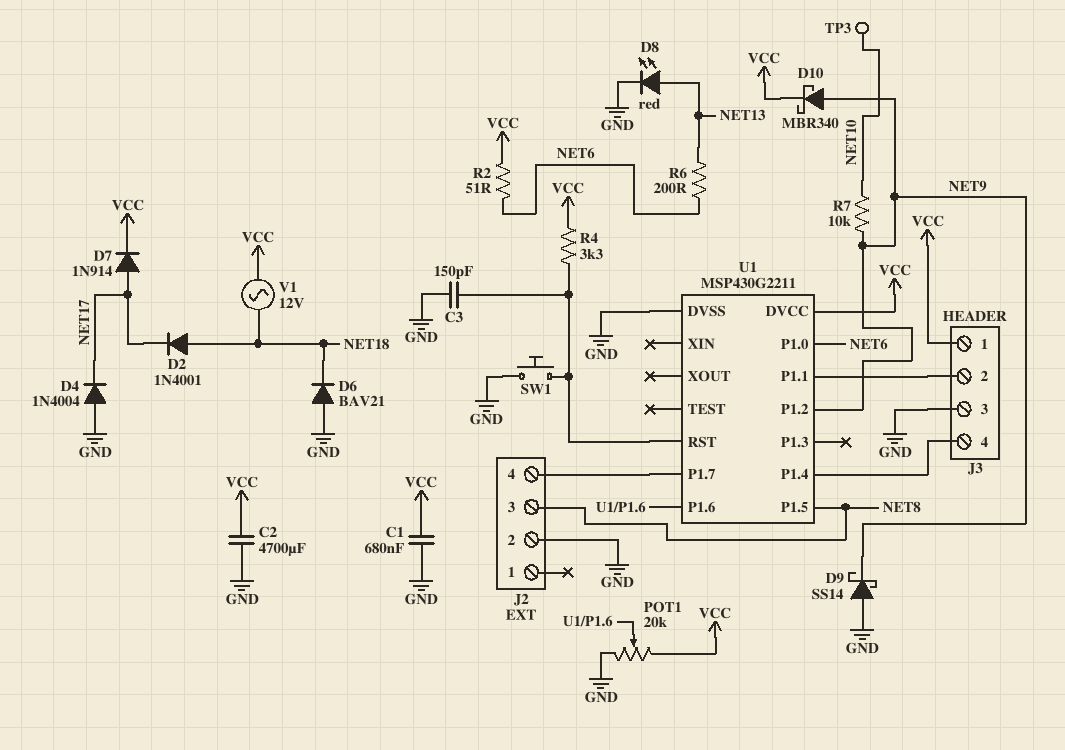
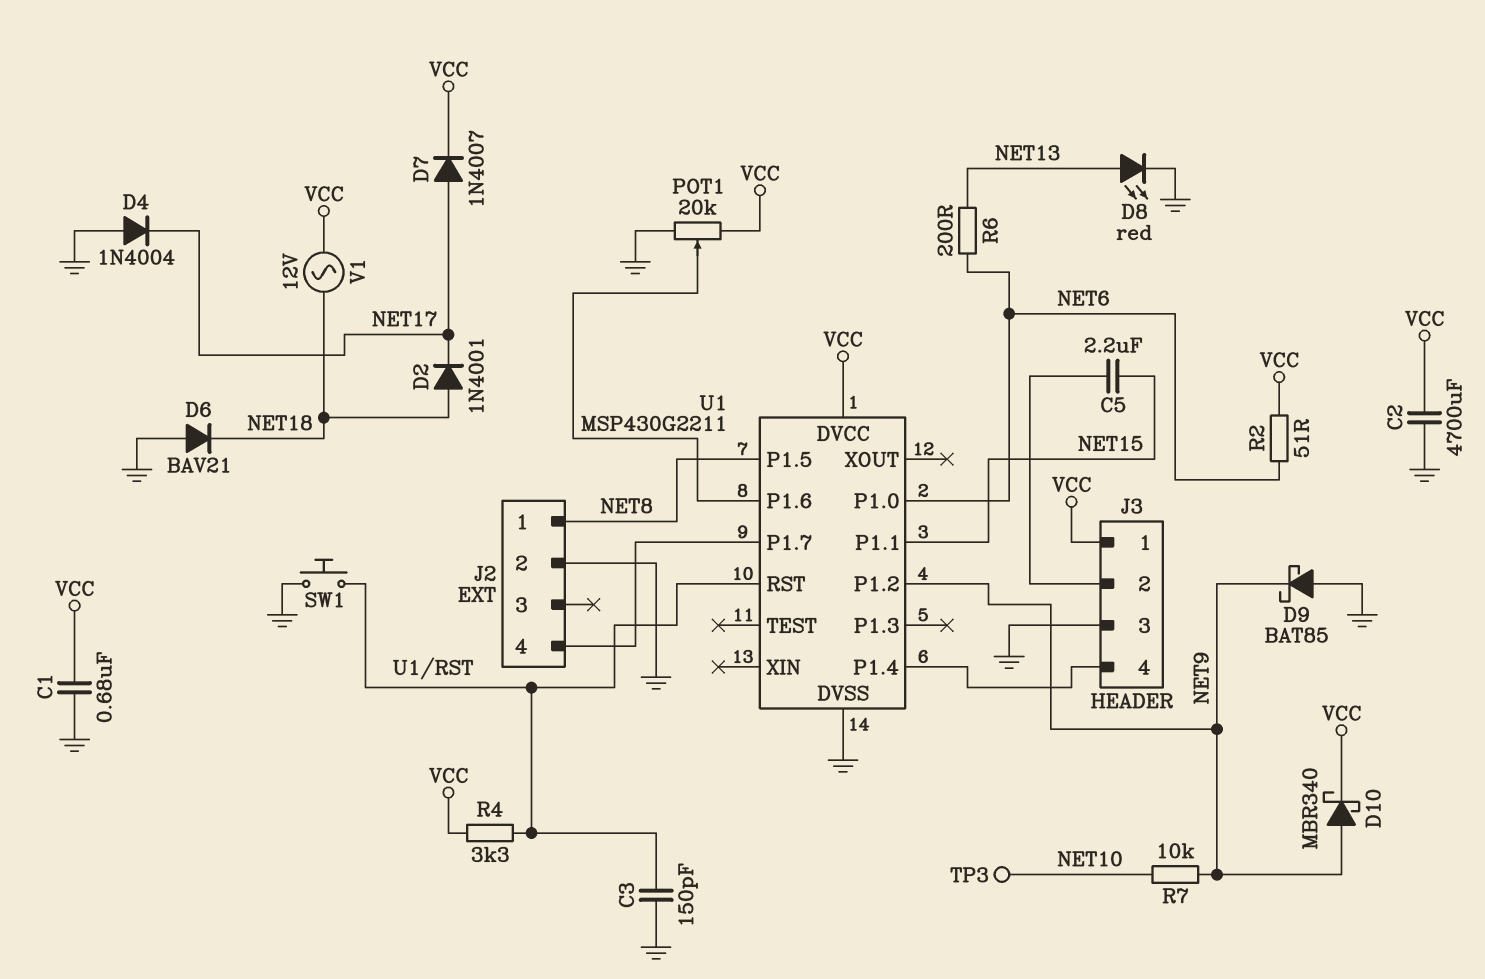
C5: none -> 2.2uF (J3/2, NET15)
D7: diode 1N914 (A NET17, K VCC) -> diode 1N4007 (A NET17, K VCC)
D9: schottky SS14 (A GND, K NET9) -> schottky BAT85 (A GND, K NET9)
J2 pin 1: none -> NET8
J2 pin 3: NET8 -> none
U1 pin P1.1: J3/2 -> NET15

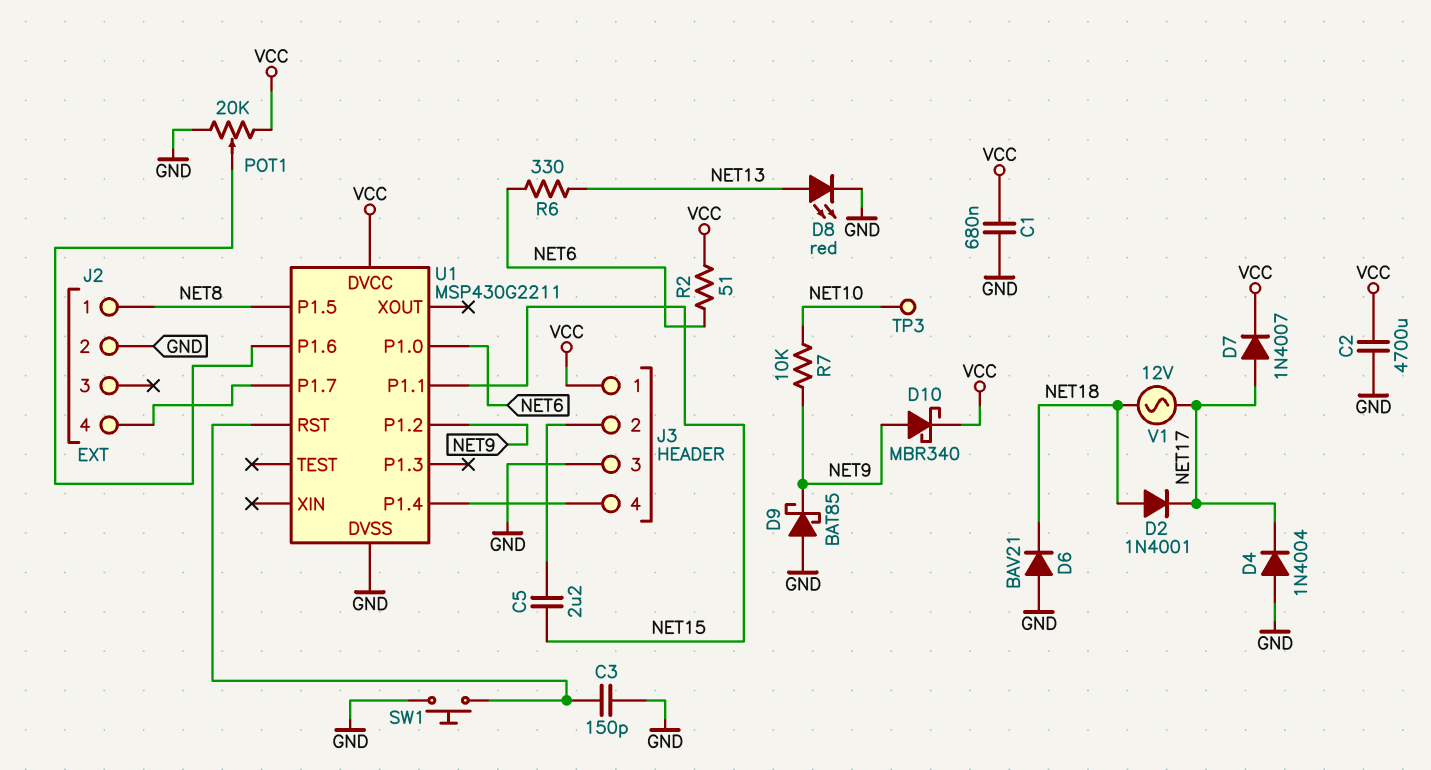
R4: 3.3k (U1/RST, VCC) -> none
R6: 200 (NET6, NET13) -> 330 (NET6, NET13)
V1: AC 12V (NET18, VCC) -> AC 12V (NET17, NET18)

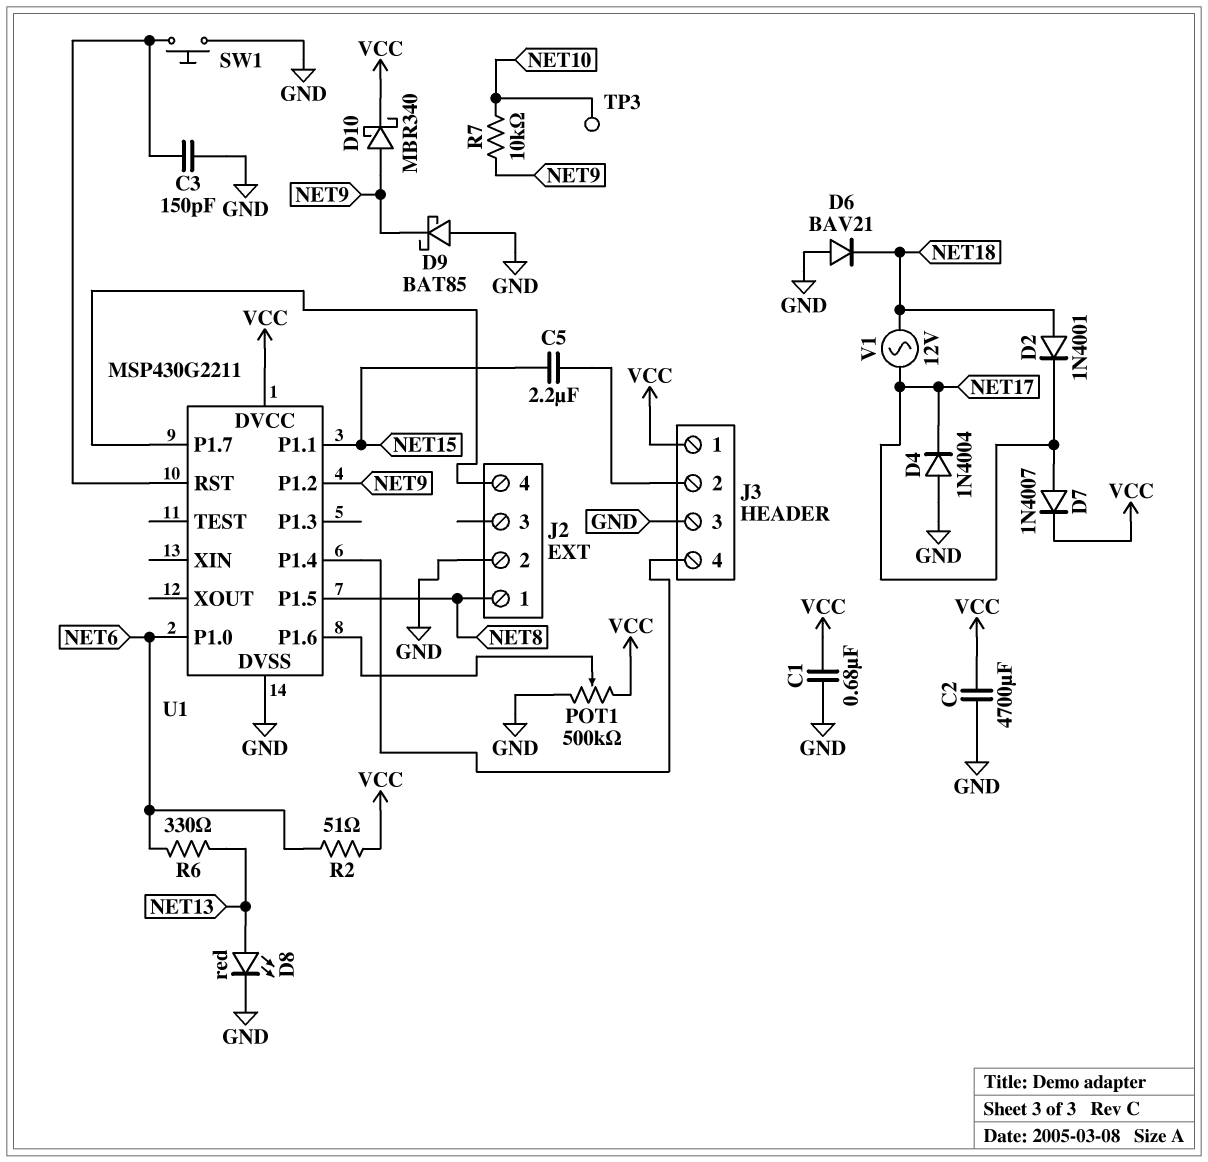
POT1: 20k (GND, VCC, wiper U1/P1.6) -> 500k (GND, VCC, wiper U1/P1.6)

